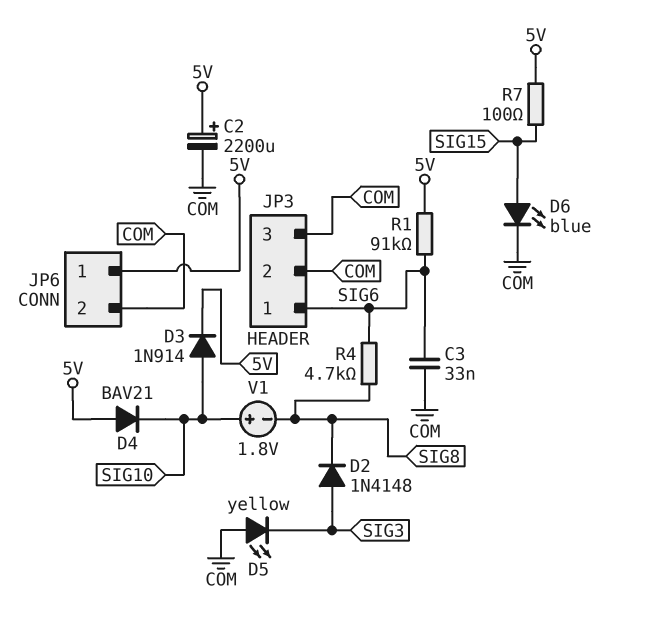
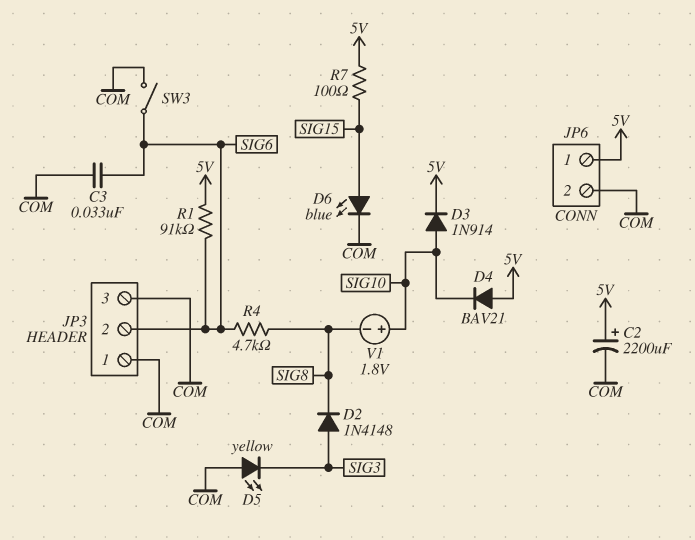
JP3 pin 1: SIG6 -> COM
JP3 pin 2: COM -> SIG6
SW3: none -> switch (COM, SIG6)

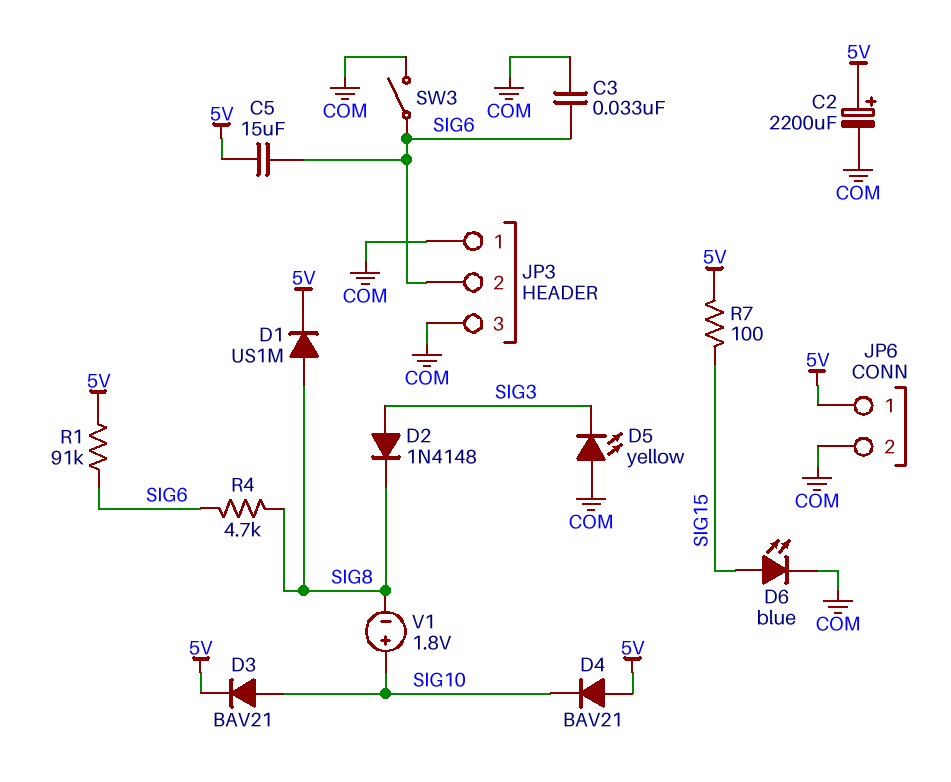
C5: none -> 15uF (5V, SIG6)
D1: none -> diode US1M (A SIG8, K 5V)
D3: diode 1N914 (A SIG10, K 5V) -> diode BAV21 (A SIG10, K 5V)

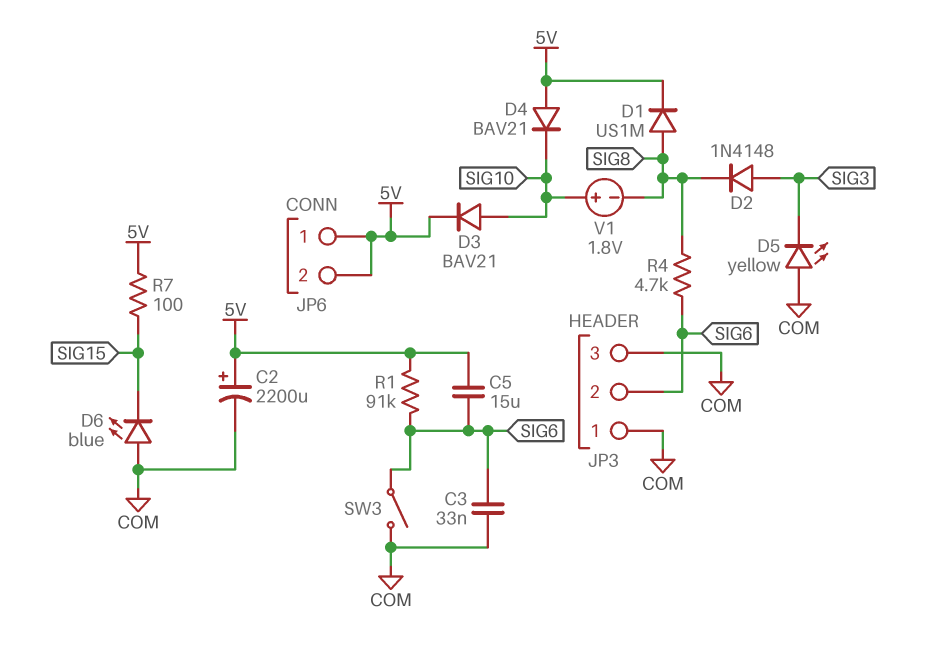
D6: LED blue (A SIG15, K COM) -> LED blue (A COM, K SIG15)
JP6 pin 2: COM -> 5V

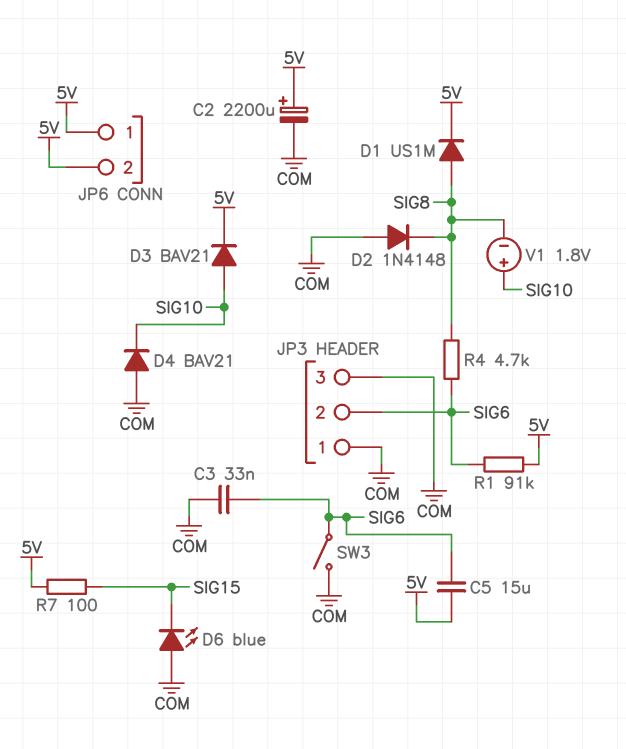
D2: diode 1N4148 (A SIG3, K SIG8) -> diode 1N4148 (A COM, K SIG8)
D4: diode BAV21 (A 5V, K SIG10) -> diode BAV21 (A COM, K SIG10)
D5: LED yellow (A COM, K SIG3) -> none

